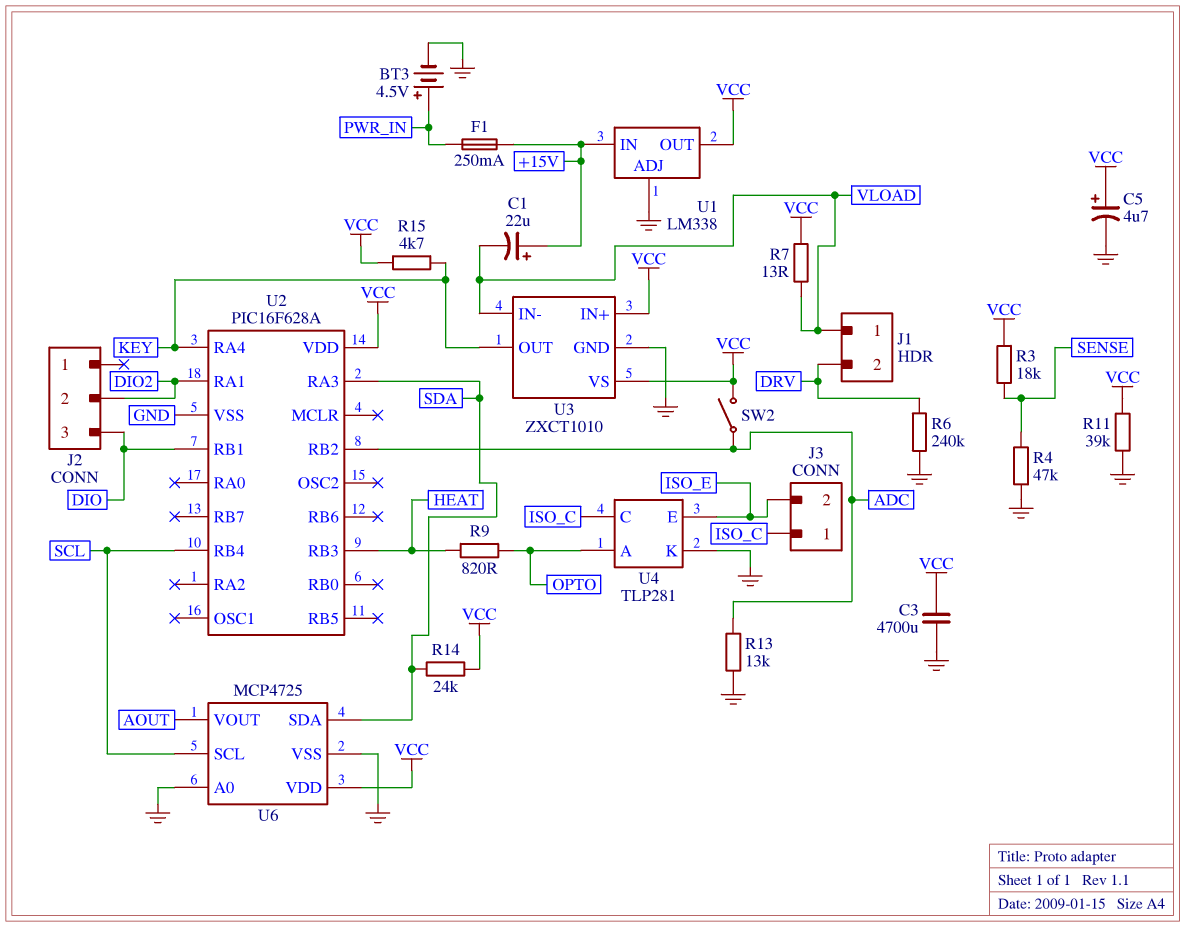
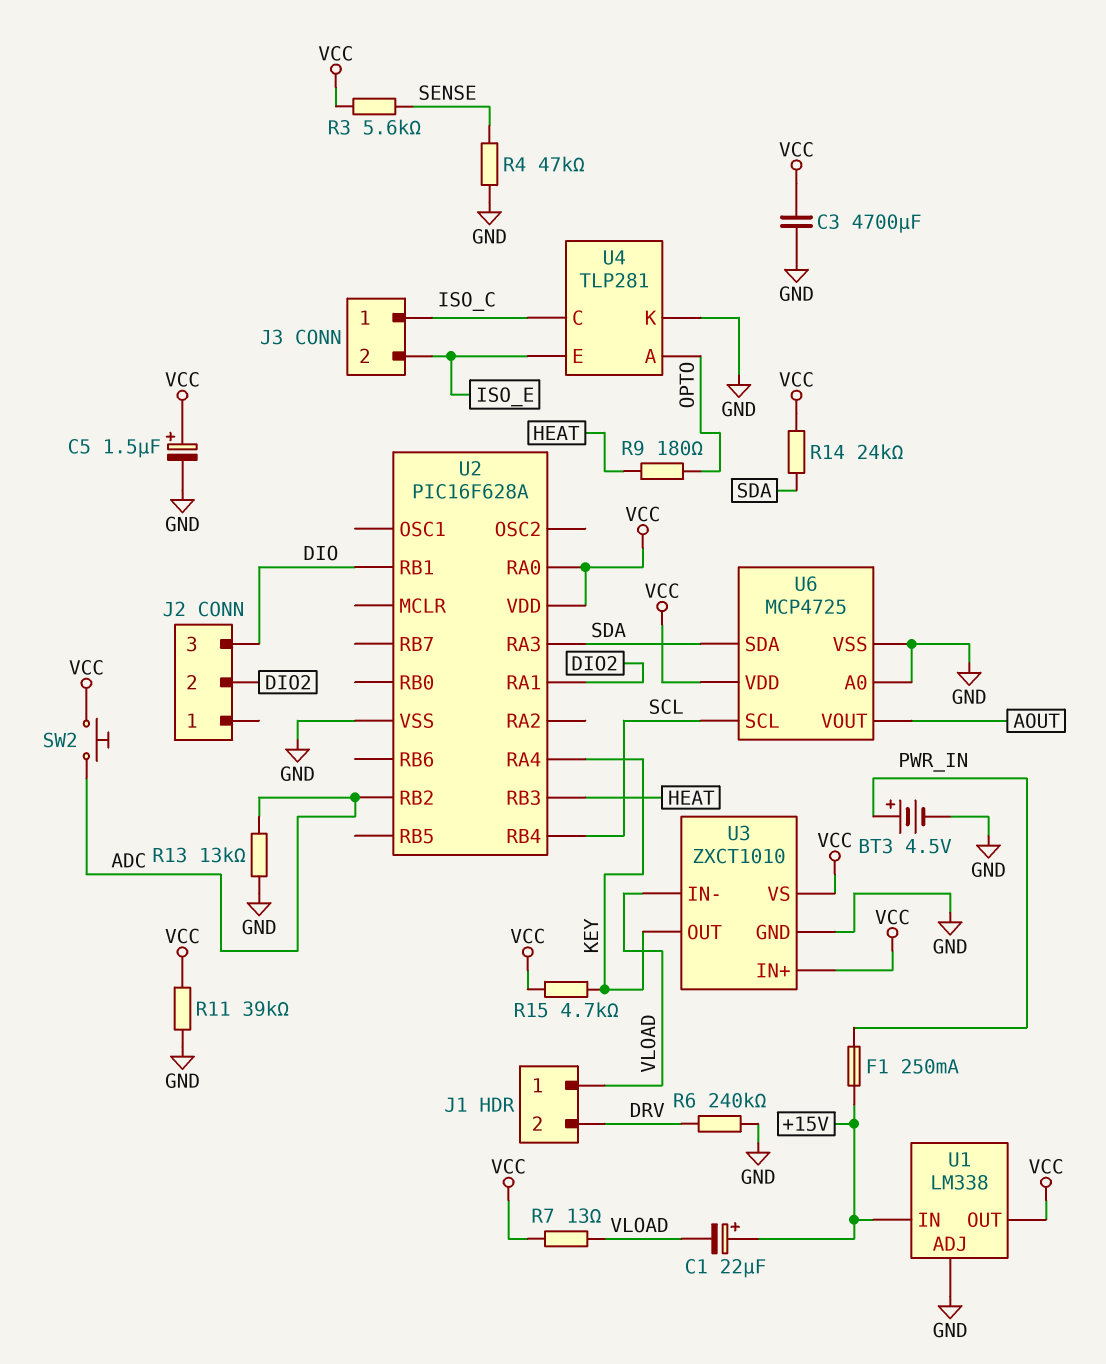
C5: 4.7uF (plus VCC, minus GND) -> 1.5uF (plus VCC, minus GND)
R3: 18k (SENSE, VCC) -> 5.6k (SENSE, VCC)
R9: 820 (HEAT, OPTO) -> 180 (HEAT, OPTO)
SW2: switch (ADC, VCC) -> button (ADC, VCC)
U2 pin RA0: none -> VCC

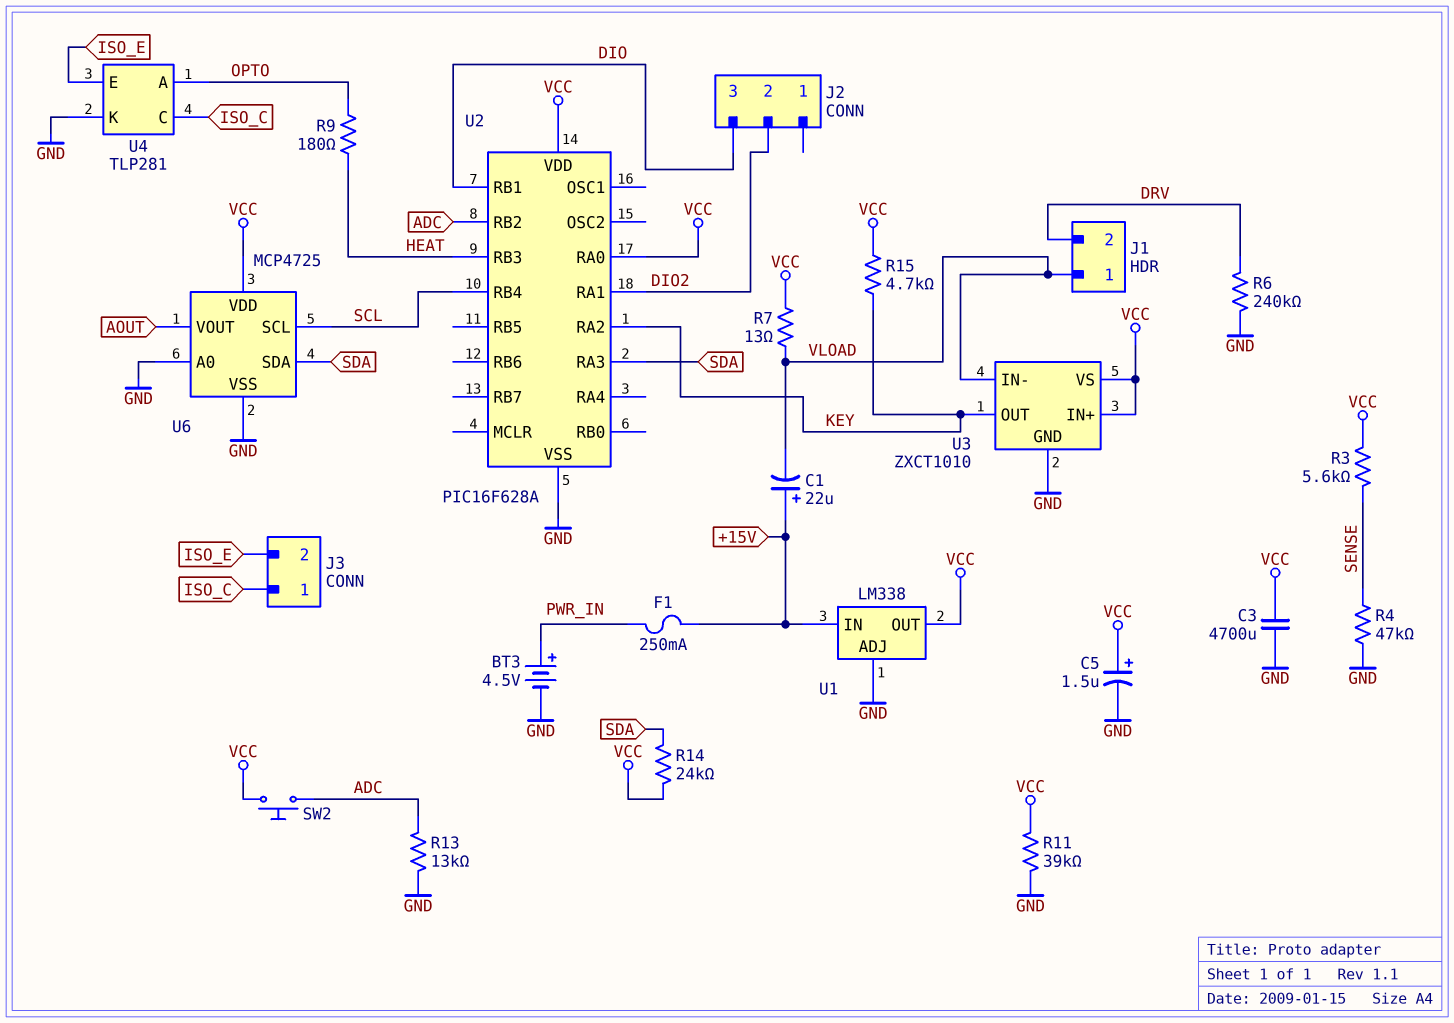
U2 pin RA2: none -> KEY
U2 pin RA4: KEY -> none

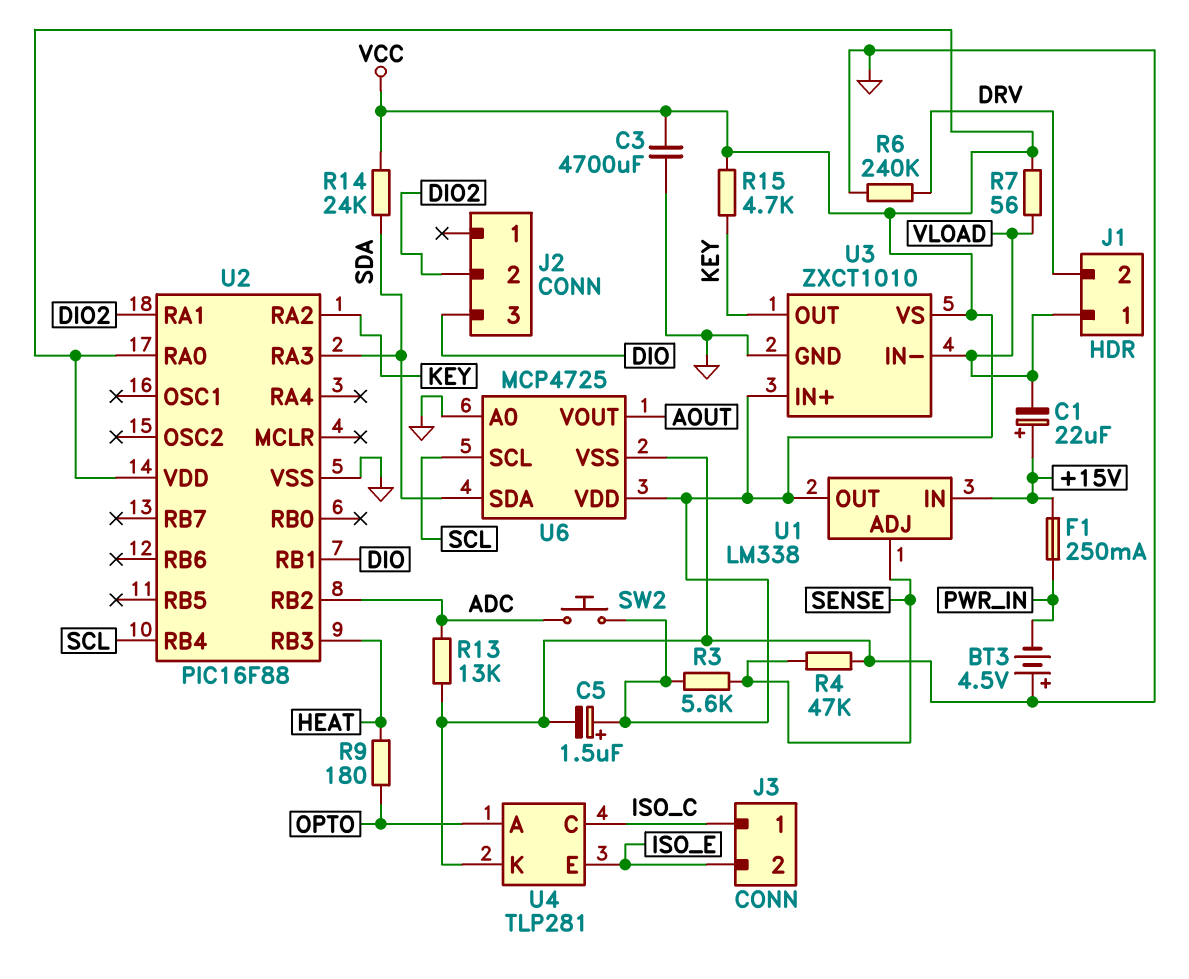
BT3: 4.5V (plus PWR_IN, minus GND) -> 4.5V (plus GND, minus PWR_IN)
R7: 13 (VCC, VLOAD) -> 56 (VCC, VLOAD)
R11: 39k (GND, VCC) -> none
U1 pin ADJ: GND -> SENSE
U2: PIC16F628A -> PIC16F88

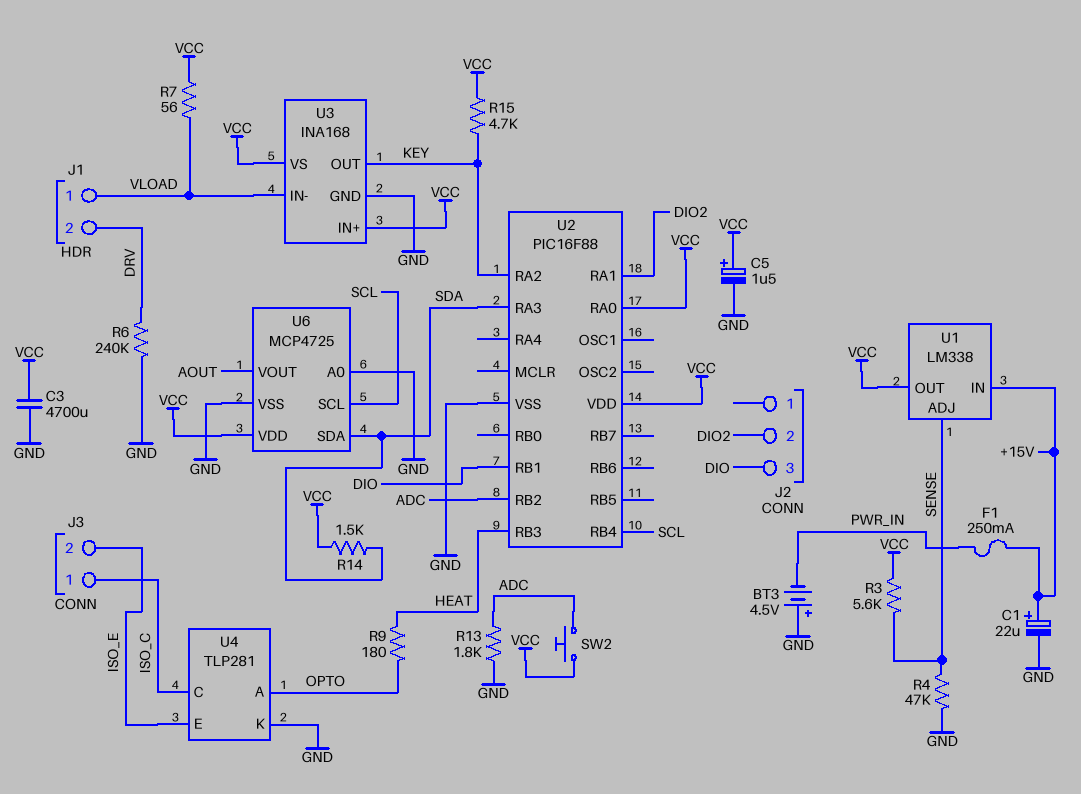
C1: 22uF (plus +15V, minus VLOAD) -> 22uF (plus +15V, minus GND)
R13: 13k (ADC, GND) -> 1.8k (ADC, GND)
R14: 24k (SDA, VCC) -> 1.5k (SDA, VCC)
U3: ZXCT1010 -> INA168

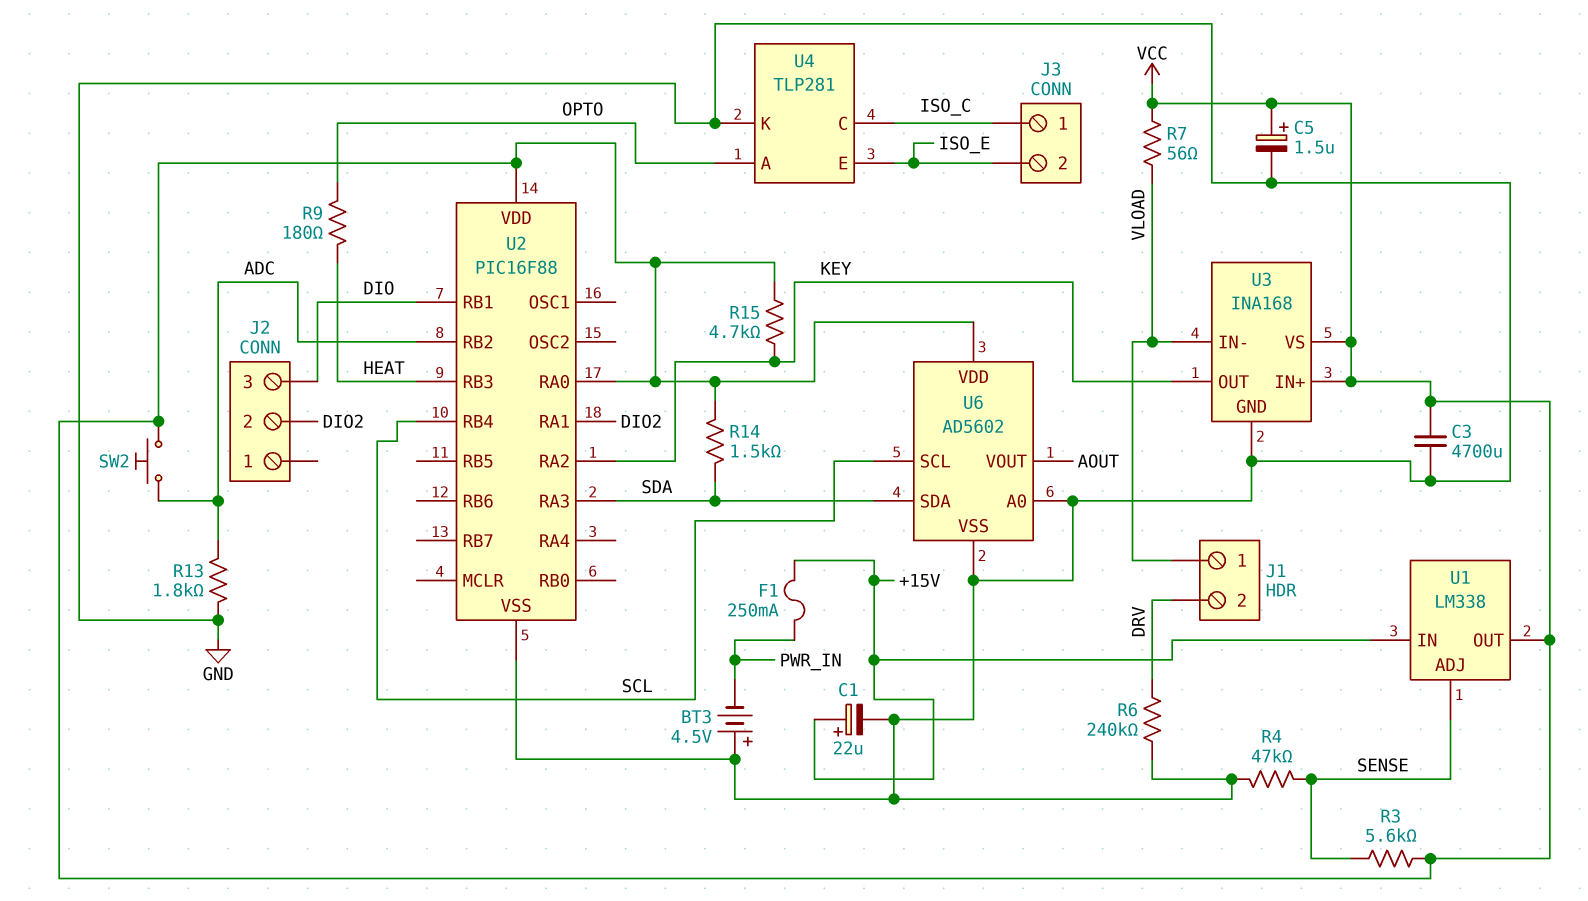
U6: MCP4725 -> AD5602

